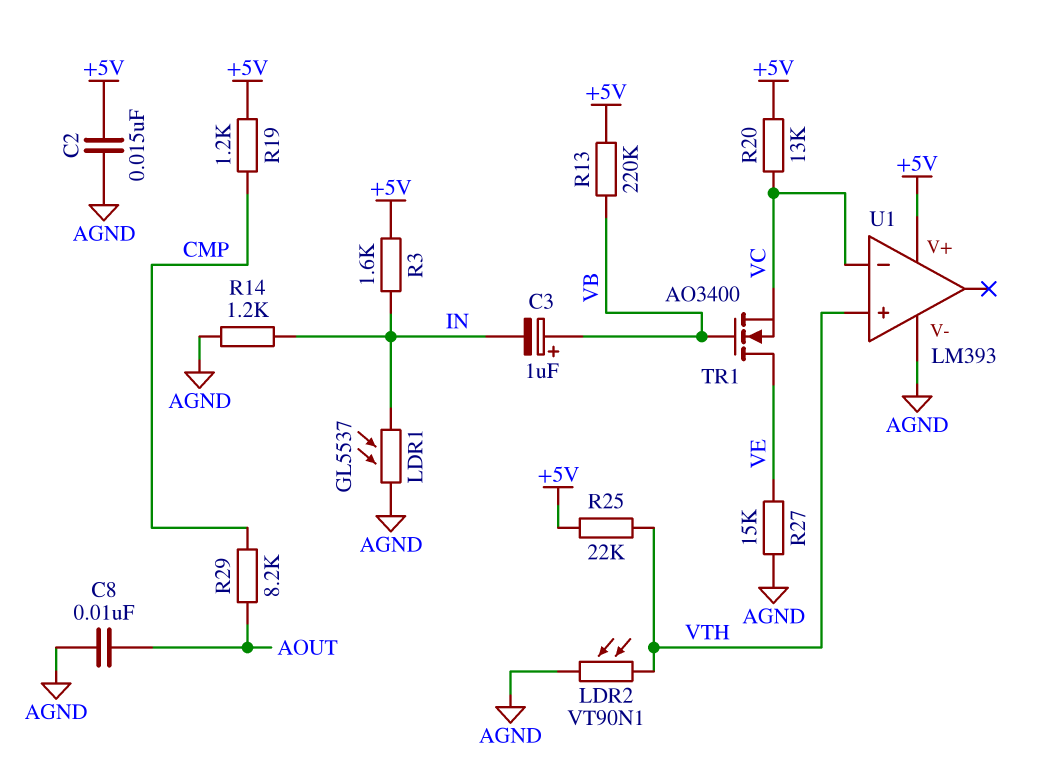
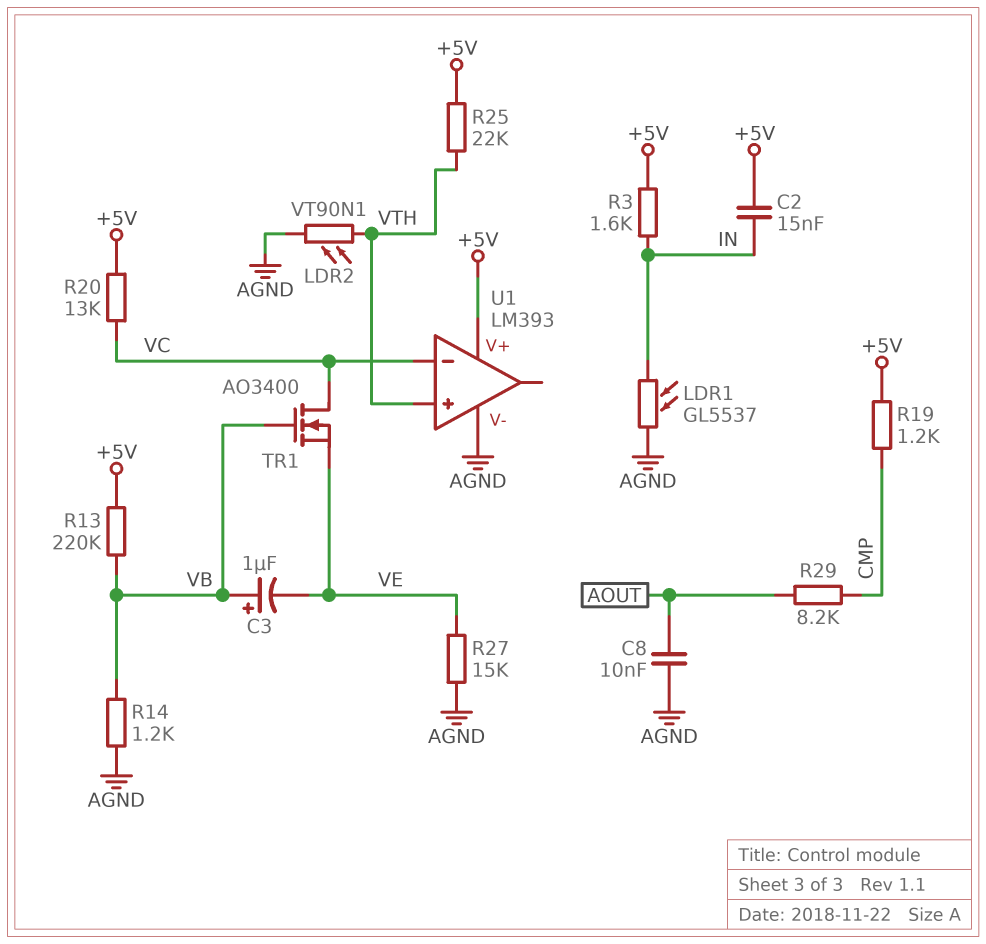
C2: 15nF (+5V, AGND) -> 15nF (+5V, IN)
C3: 1uF (plus VB, minus IN) -> 1uF (plus VB, minus VE)
R14: 1.2k (AGND, IN) -> 1.2k (AGND, VB)
TR1: NMOS AO3400 (G VB, D VE, S VC) -> NMOS AO3400 (G VB, D VC, S VE)

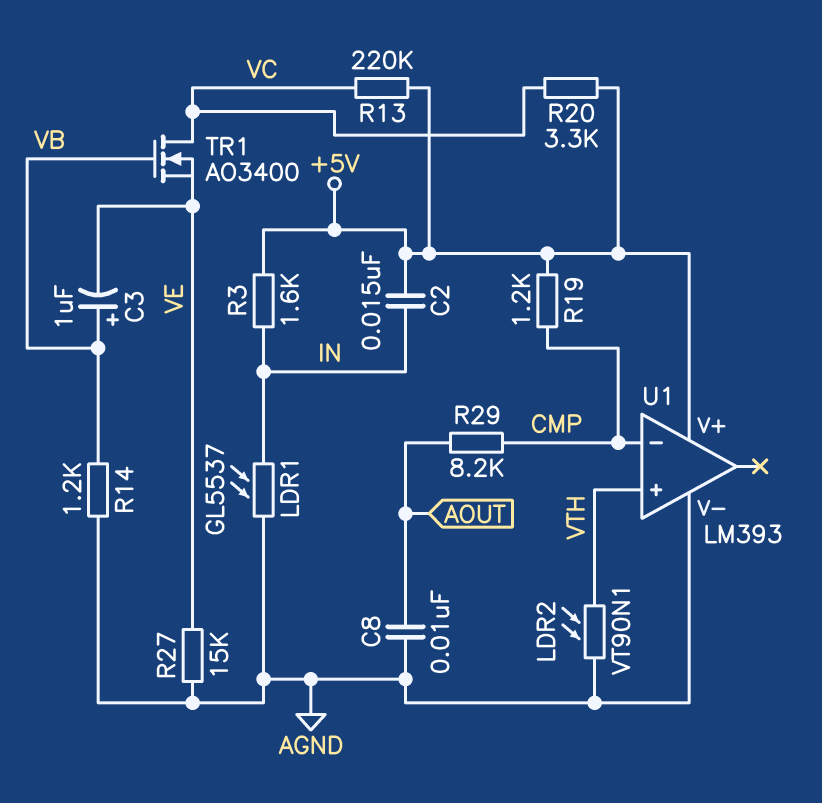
R13: 220k (+5V, VB) -> 220k (+5V, VC)
R20: 13k (+5V, VC) -> 3.3k (+5V, VC)
R25: 22k (+5V, VTH) -> none
U1 pin in-: VC -> CMP

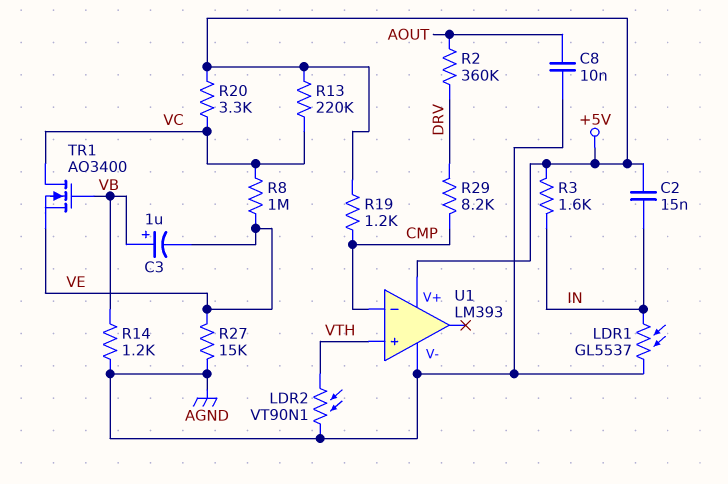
R2: none -> 360k (AOUT, DRV)
R8: none -> 1M (VC, VE)
R29: 8.2k (AOUT, CMP) -> 8.2k (CMP, DRV)

